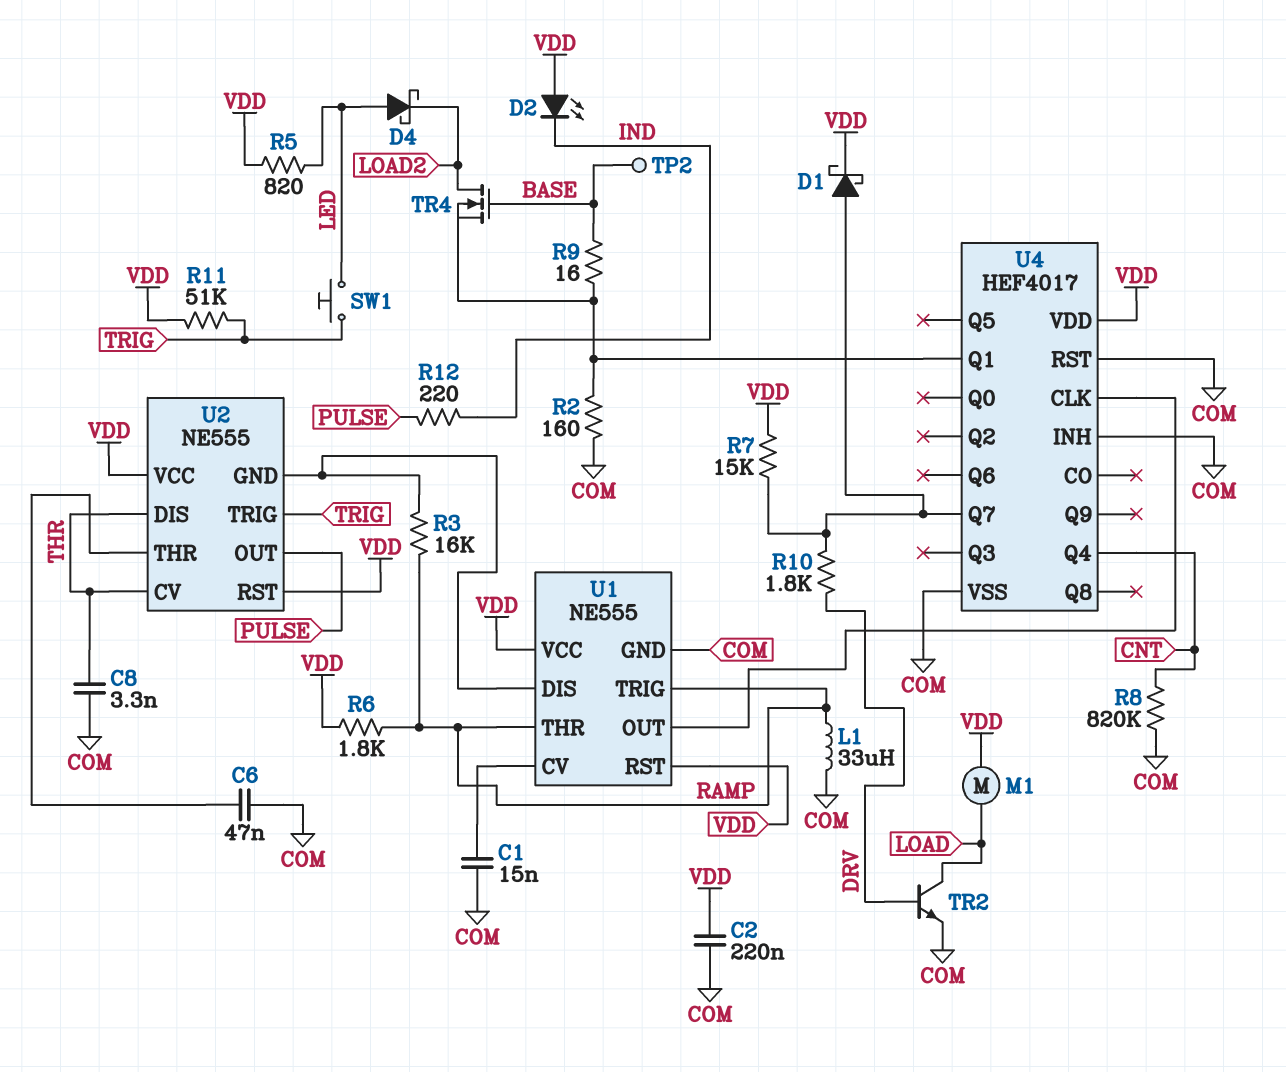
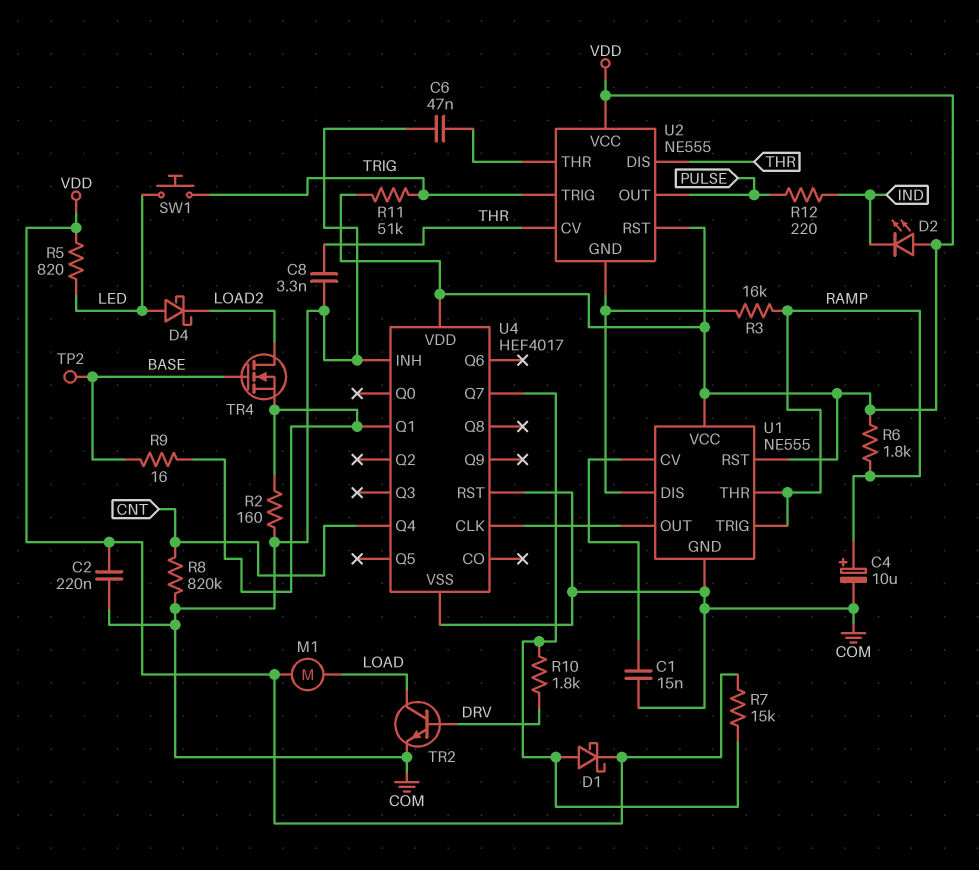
C4: none -> 10uF (plus RAMP, minus COM)
L1: 33uH (COM, RAMP) -> none

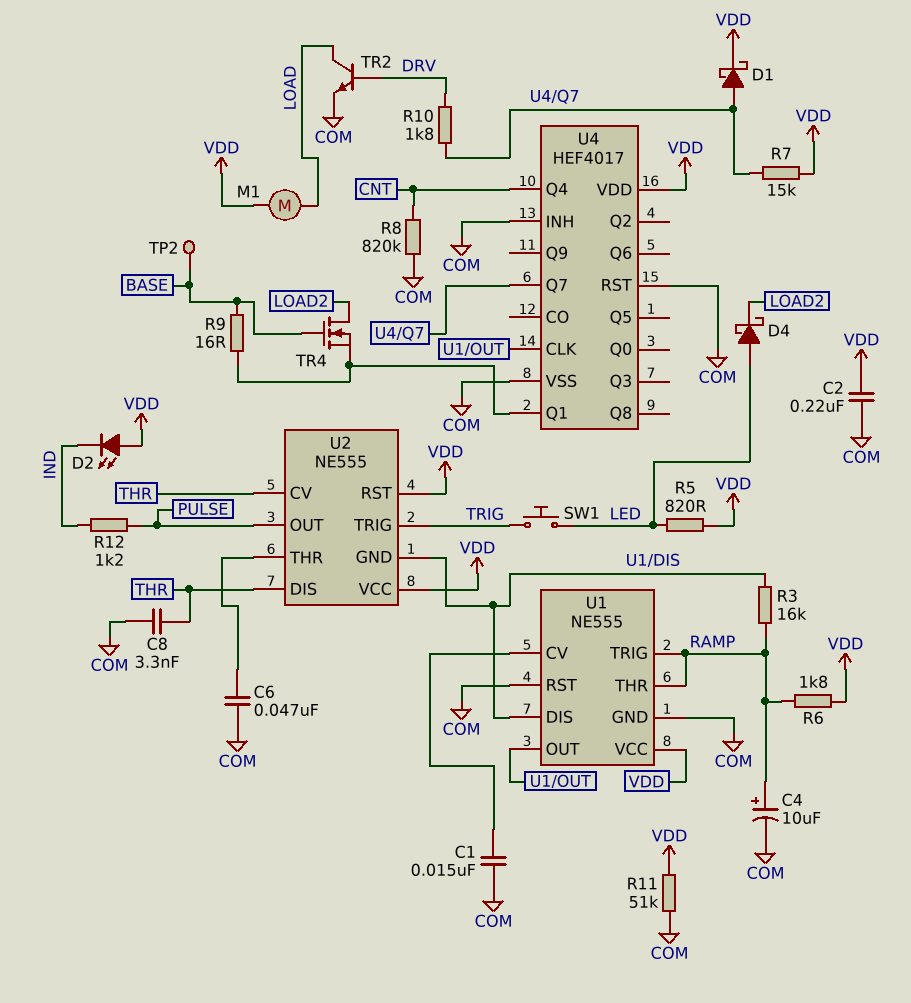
R2: 160 (COM, U4/Q1) -> none
R11: 51k (TRIG, VDD) -> 51k (COM, VDD)
R12: 220 (IND, PULSE) -> 1.2k (IND, PULSE)
U1 pin RST: VDD -> COM

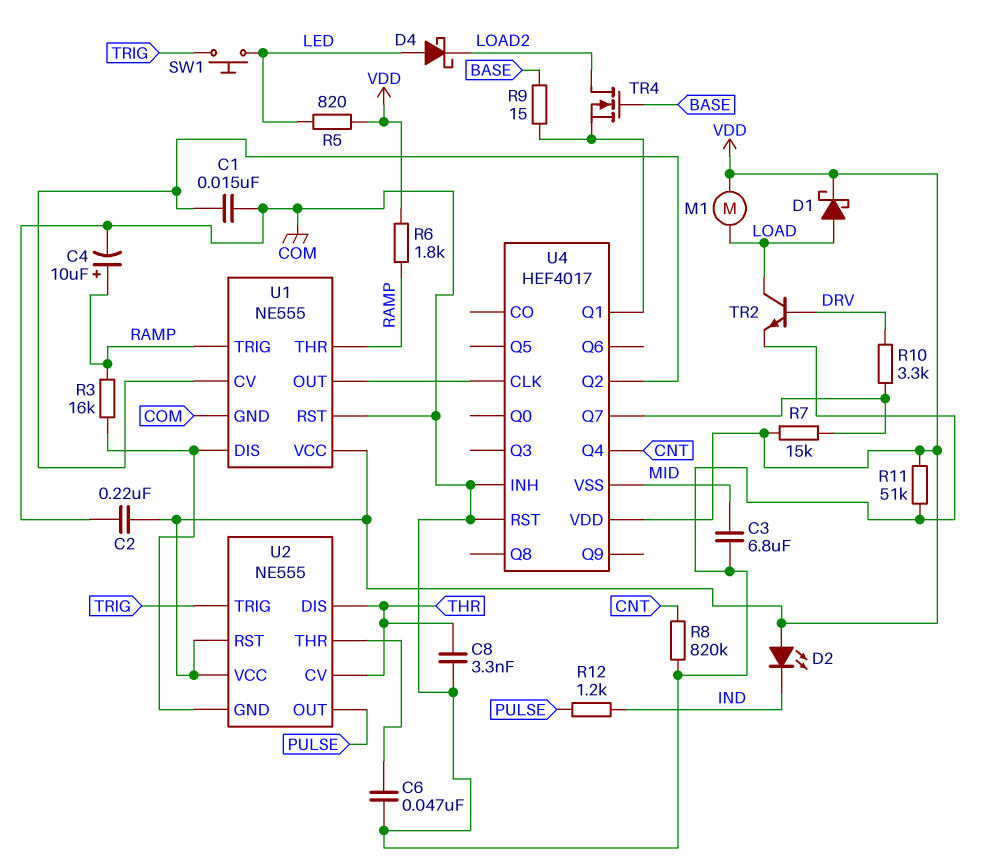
C3: none -> 6.8uF (COM, MID)
D1: schottky (A U4/Q7, K VDD) -> schottky (A LOAD, K VDD)
R9: 16 (BASE, U4/Q1) -> 15 (BASE, U4/Q1)
R10: 1.8k (DRV, U4/Q7) -> 3.3k (DRV, U4/Q7)
TP2: test point (BASE) -> none
U4 pin Q2: none -> U1/CV
U4 pin VSS: COM -> MID

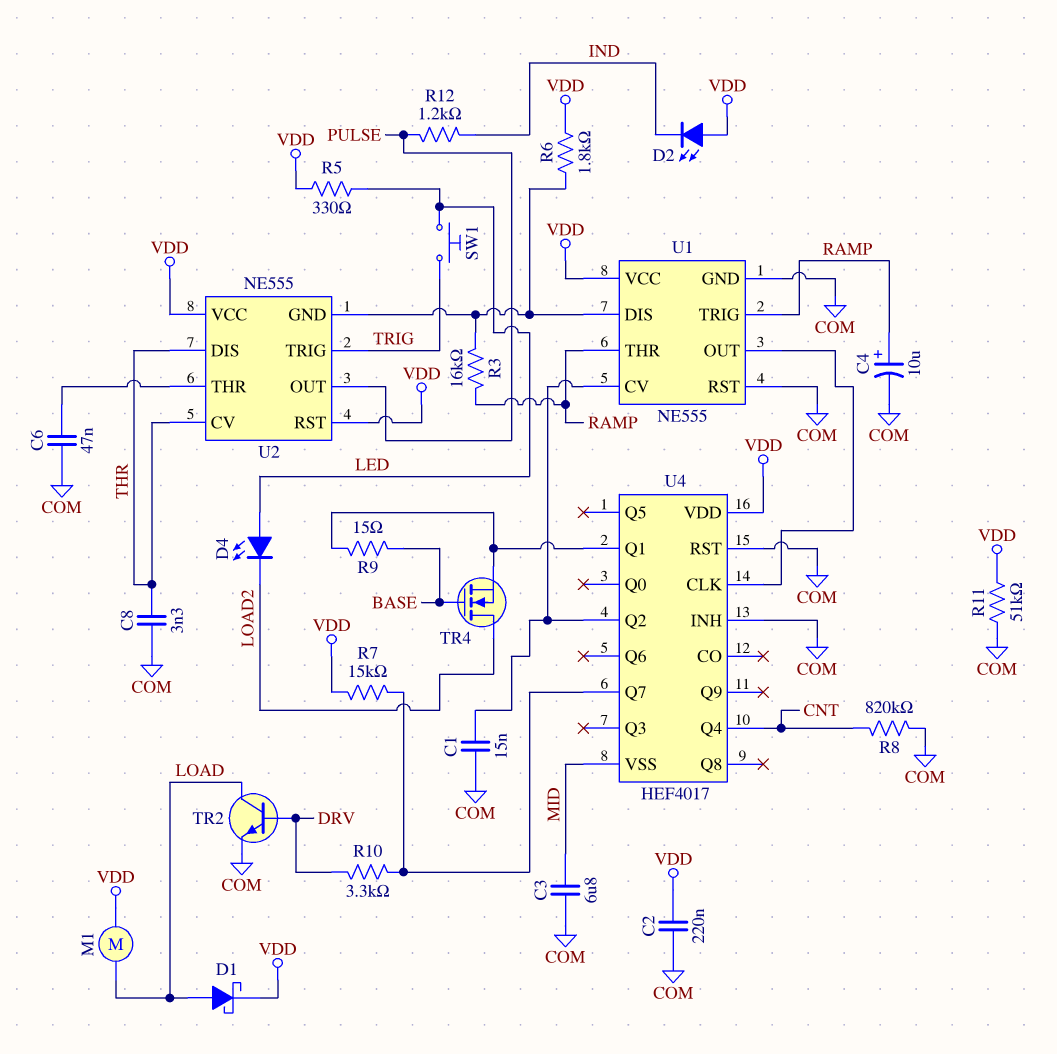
D4: schottky (A LED, K LOAD2) -> LED (A LED, K LOAD2)
R5: 820 (LED, VDD) -> 330 (LED, VDD)
R6: 1.8k (RAMP, VDD) -> 1.8k (U1/DIS, VDD)

